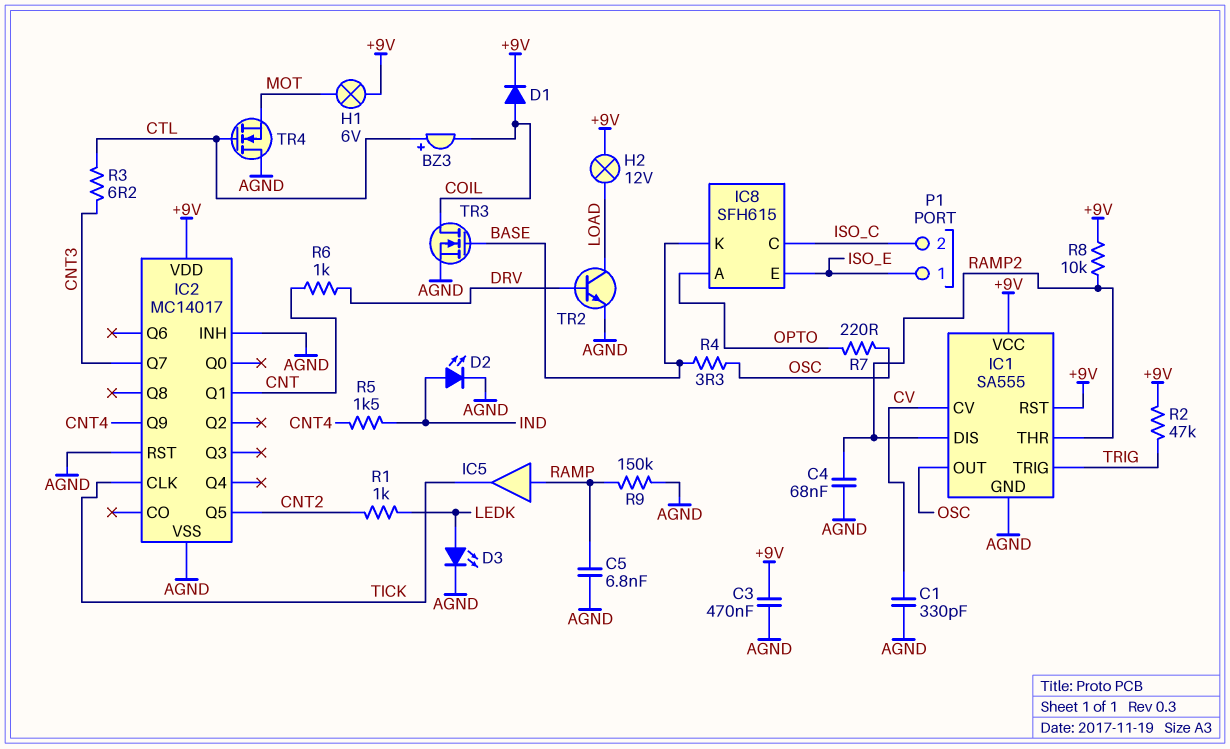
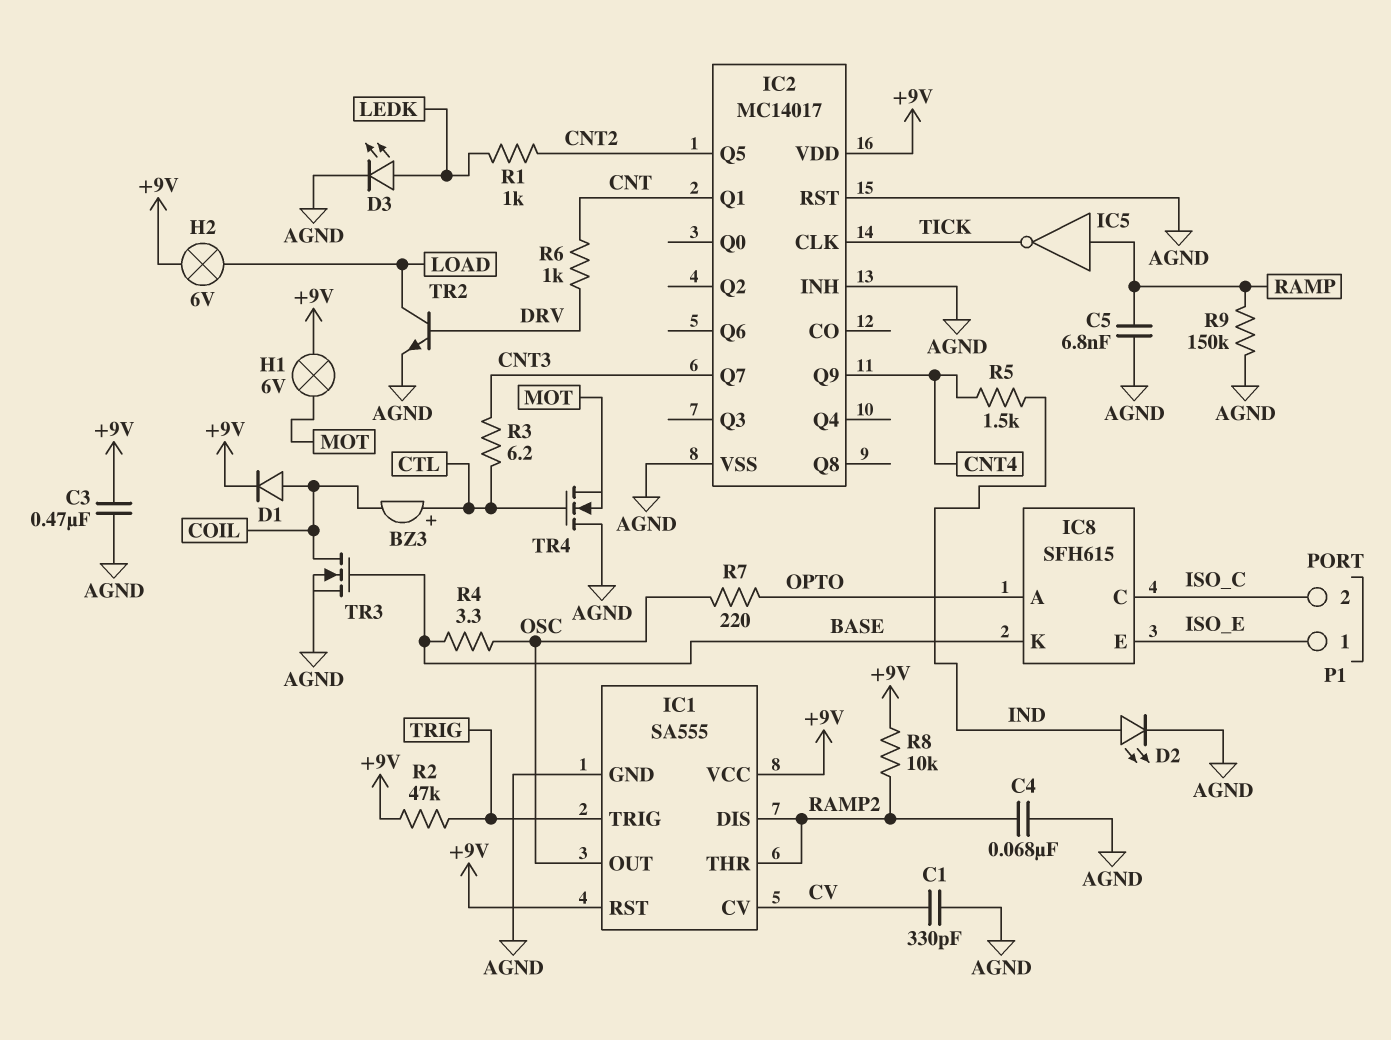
H2: lamp 12V (+9V, LOAD) -> lamp 6V (+9V, LOAD)
IC5: buffer (in RAMP, out TICK) -> NOT (in RAMP, out TICK)

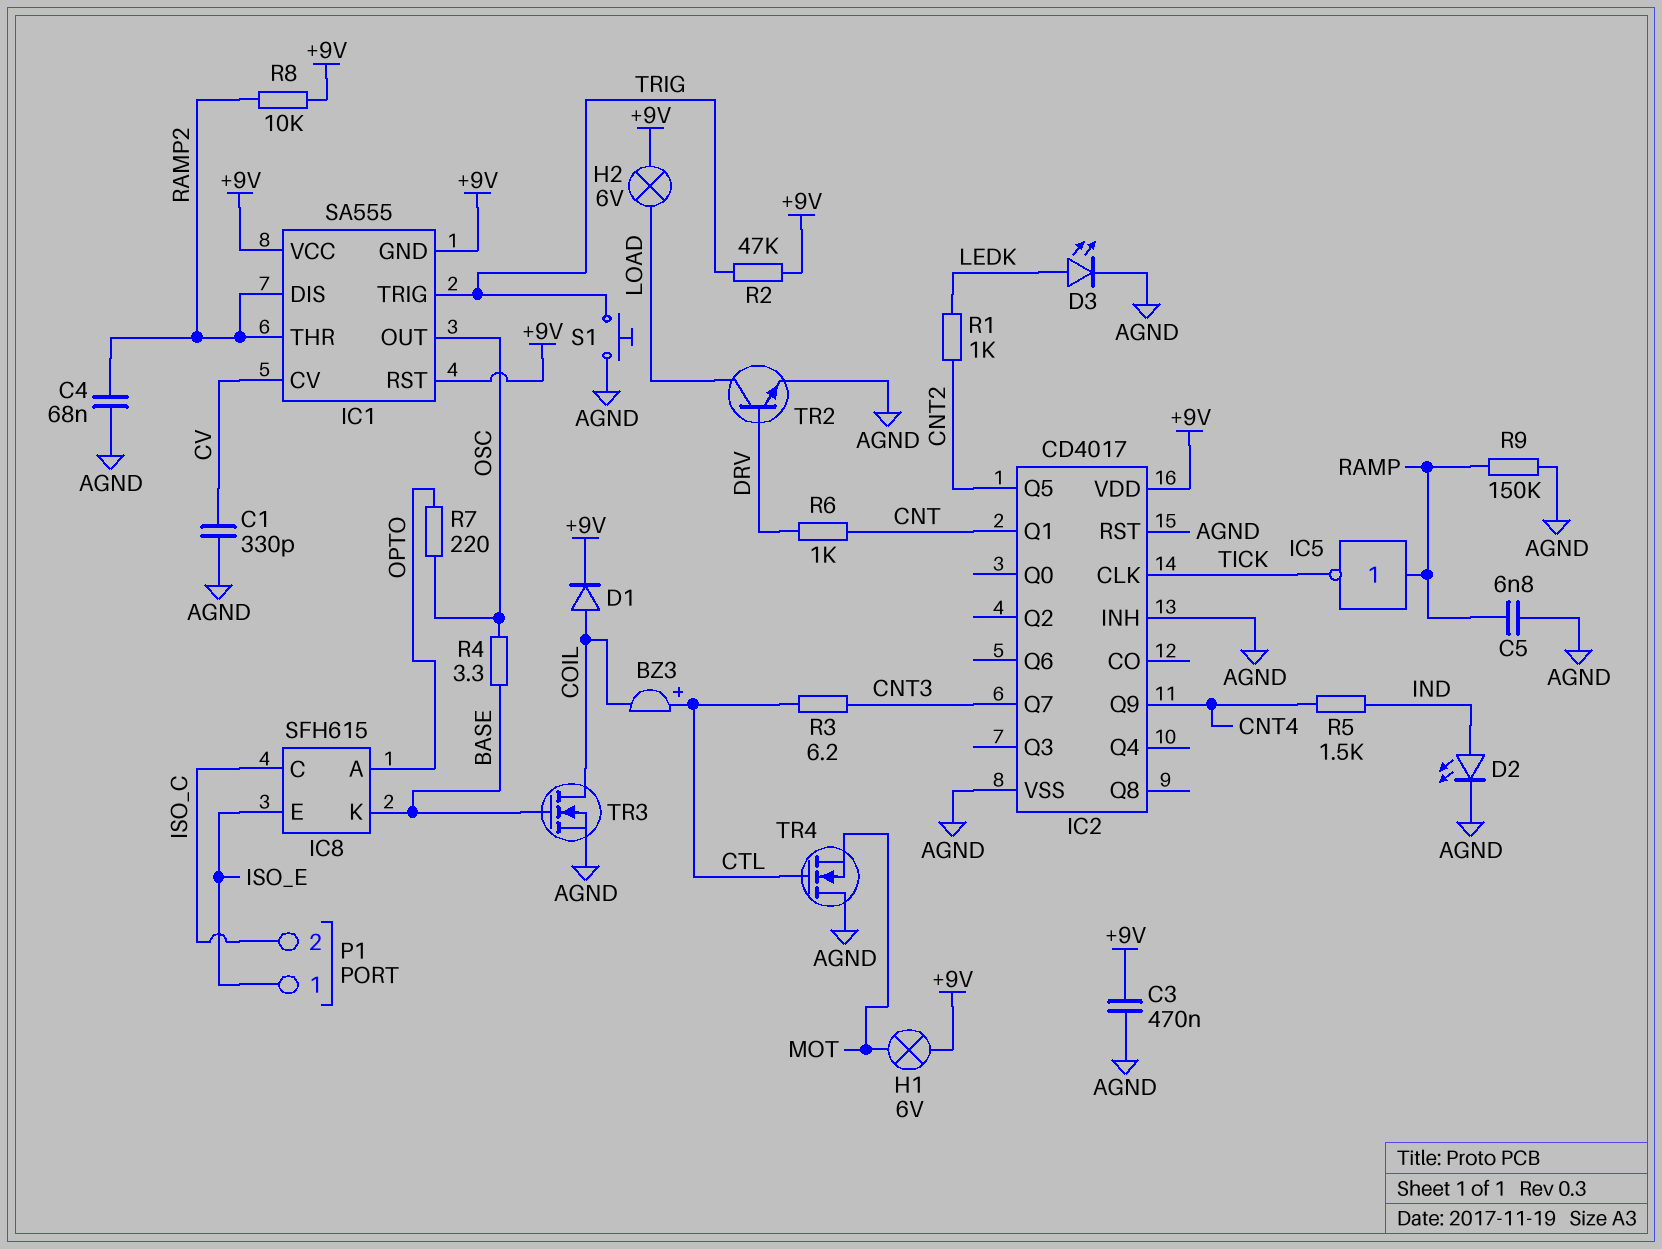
IC1 pin GND: AGND -> +9V
IC2: MC14017 -> CD4017
S1: none -> button (AGND, TRIG)

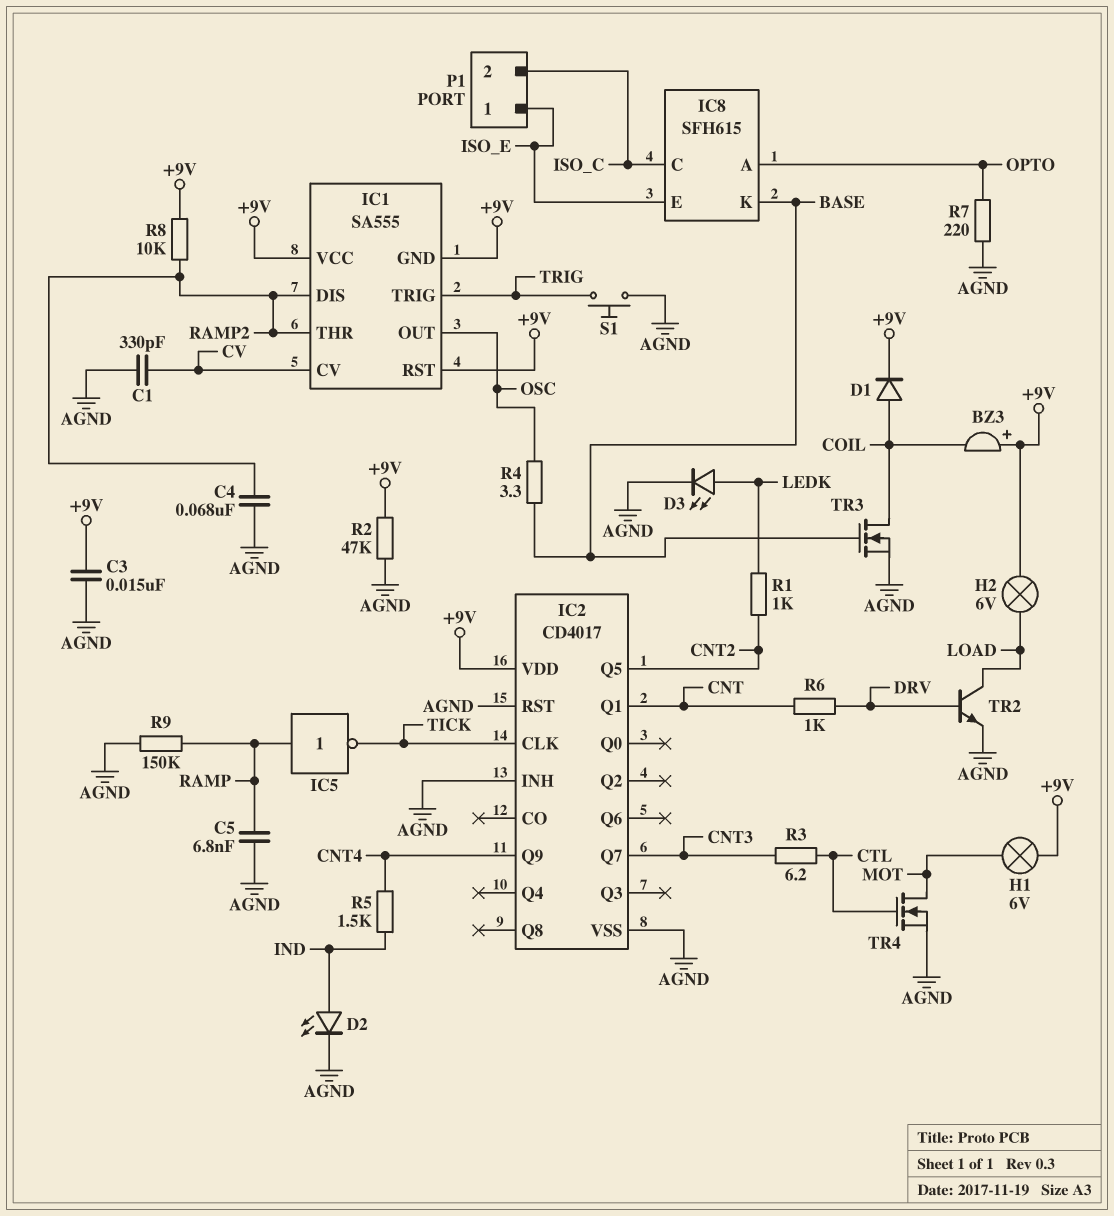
BZ3: buzzer (plus CTL, minus COIL) -> buzzer (plus +9V, minus COIL)
C3: 470nF (+9V, AGND) -> 15nF (+9V, AGND)
R2: 47k (+9V, TRIG) -> 47k (+9V, AGND)
R7: 220 (OPTO, OSC) -> 220 (AGND, OPTO)
TR4: NMOS (G CTL, D AGND, S MOT) -> NMOS (G CTL, D MOT, S AGND)

